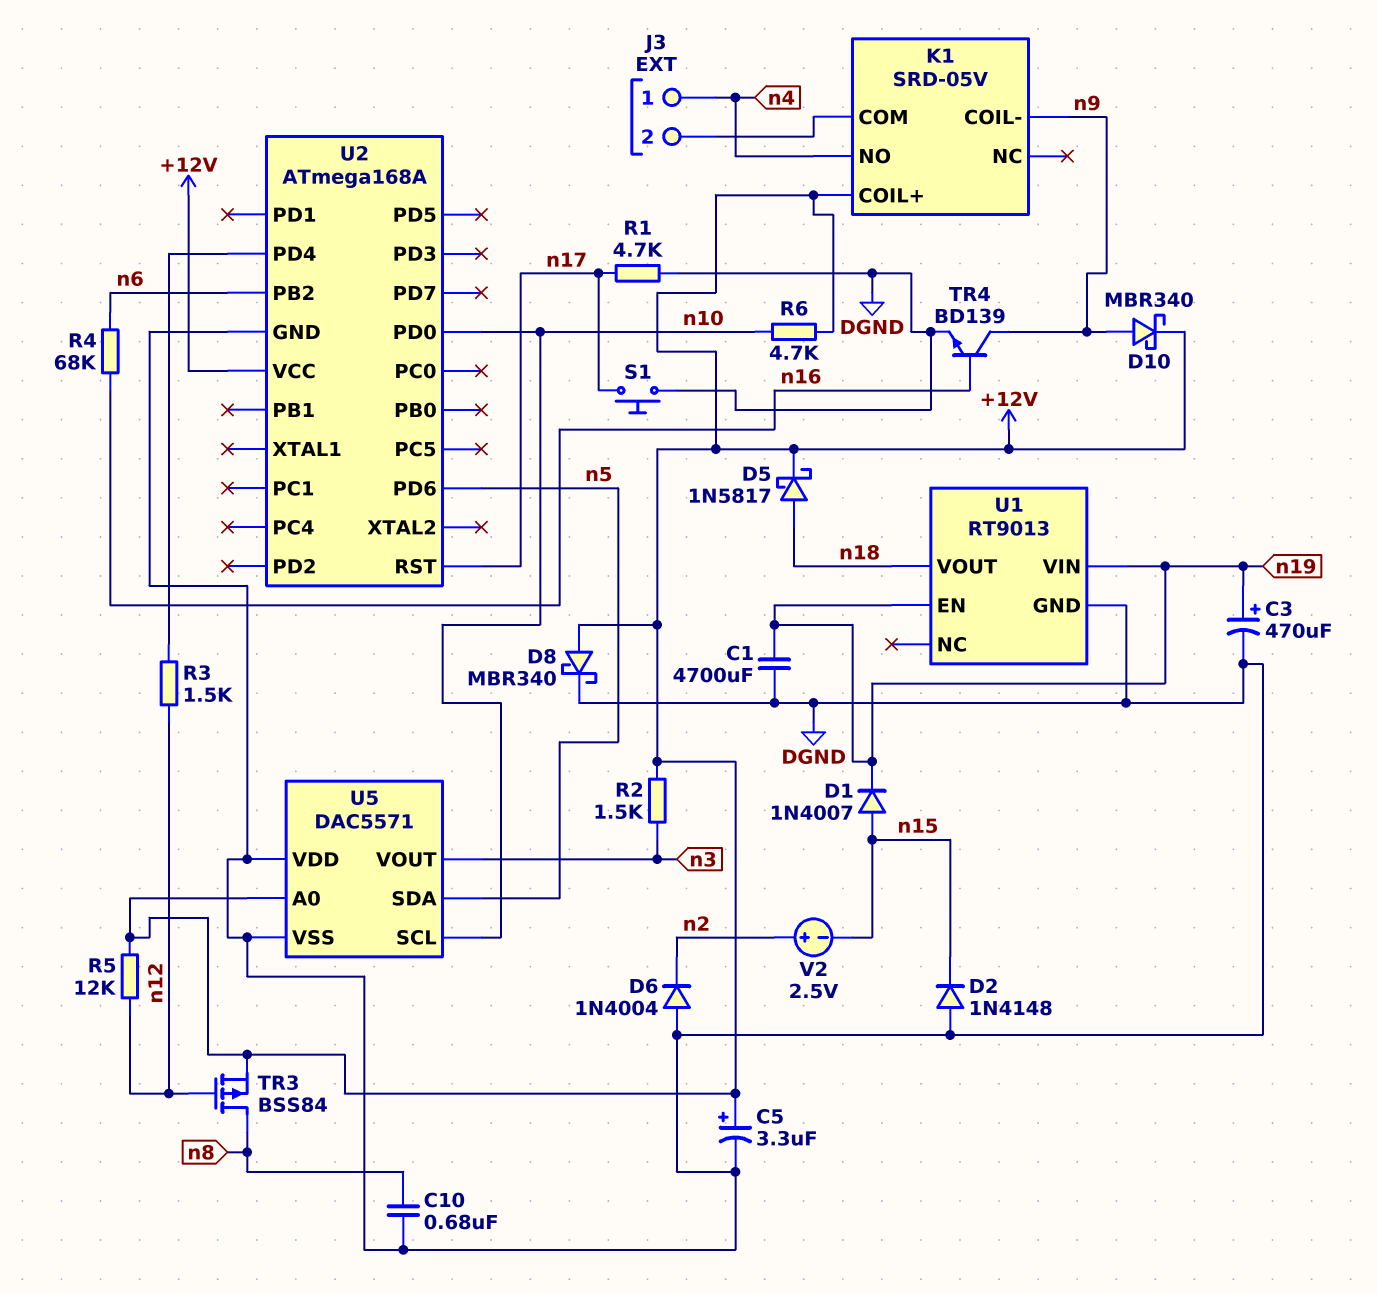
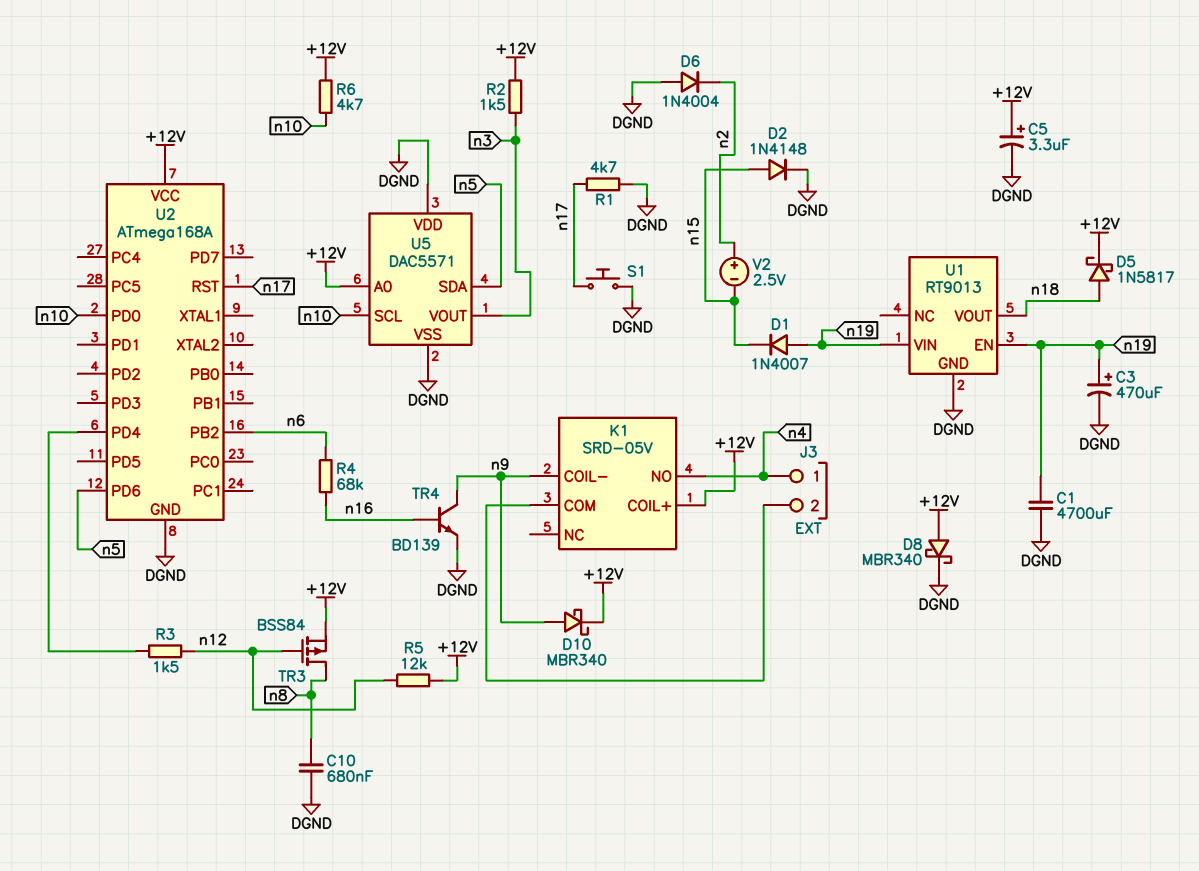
D1: diode 1N4007 (A n15, K n19) -> diode 1N4007 (A n19, K n15)
D2: diode 1N4148 (A DGND, K n15) -> diode 1N4148 (A n15, K DGND)

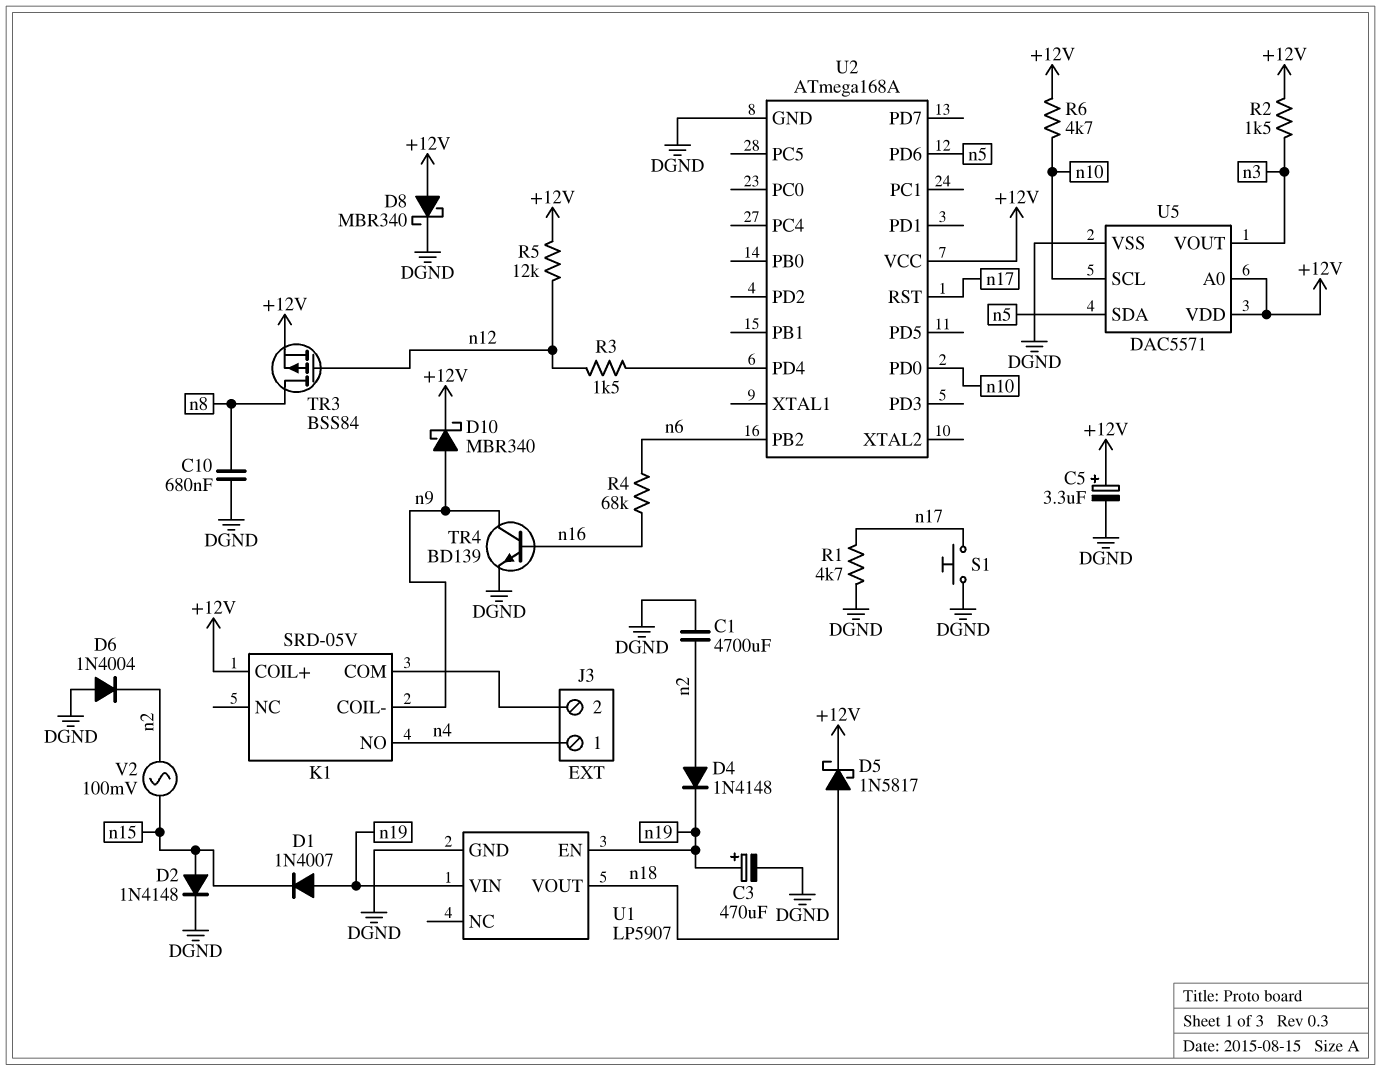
C1: 4700uF (DGND, n19) -> 4700uF (DGND, n2)
D4: none -> diode 1N4148 (A n2, K n19)
U1: RT9013 -> LP5907
U5 pin VDD: DGND -> +12V
V2: 2.5V (plus n2, minus n15) -> AC 100mV (n2, n15)

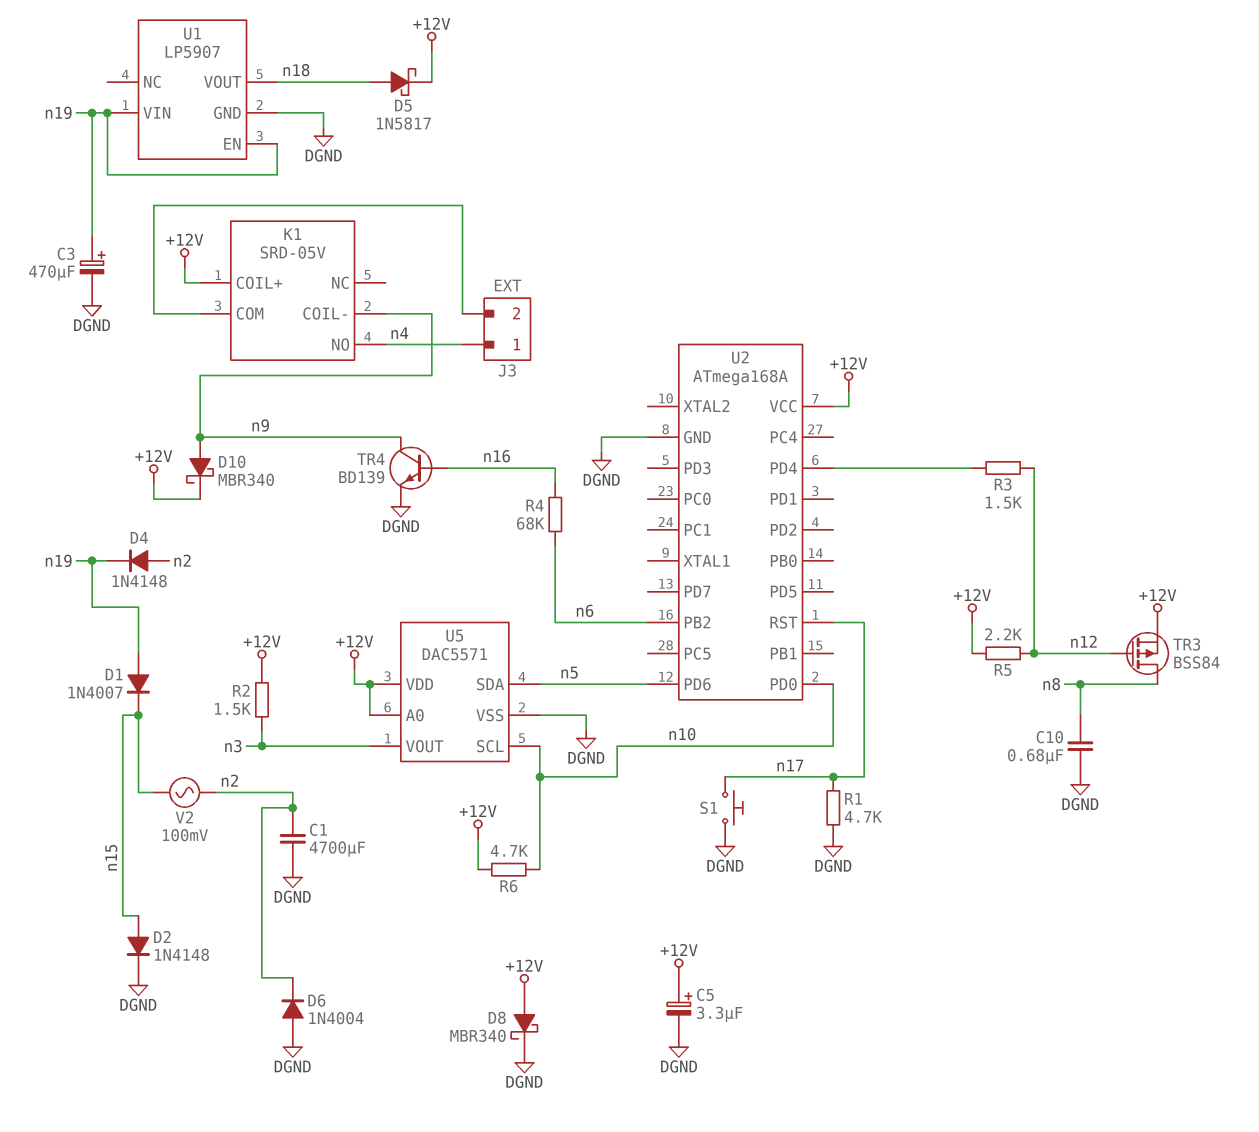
R5: 12k (+12V, n12) -> 2.2k (+12V, n12)

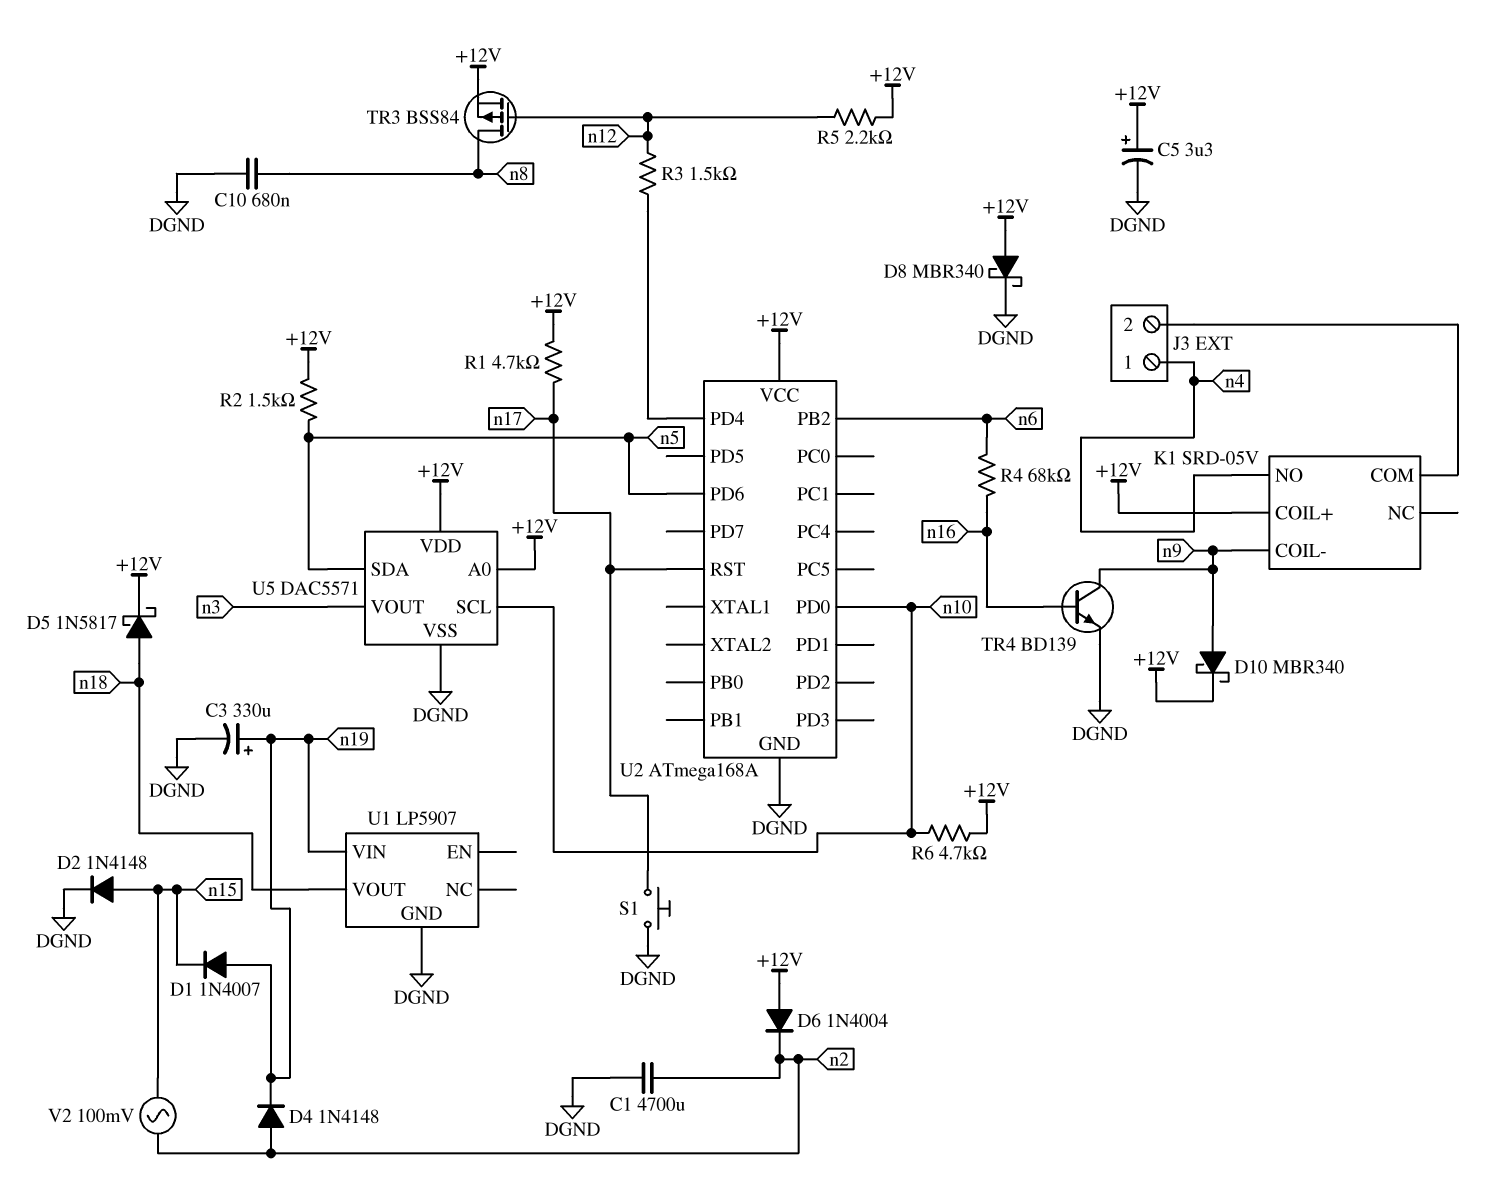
C3: 470uF (plus n19, minus DGND) -> 330uF (plus n19, minus DGND)
D6: diode 1N4004 (A DGND, K n2) -> diode 1N4004 (A +12V, K n2)
R1: 4.7k (DGND, n17) -> 4.7k (+12V, n17)
R2: 1.5k (+12V, n3) -> 1.5k (+12V, n5)
U1 pin EN: n19 -> none

